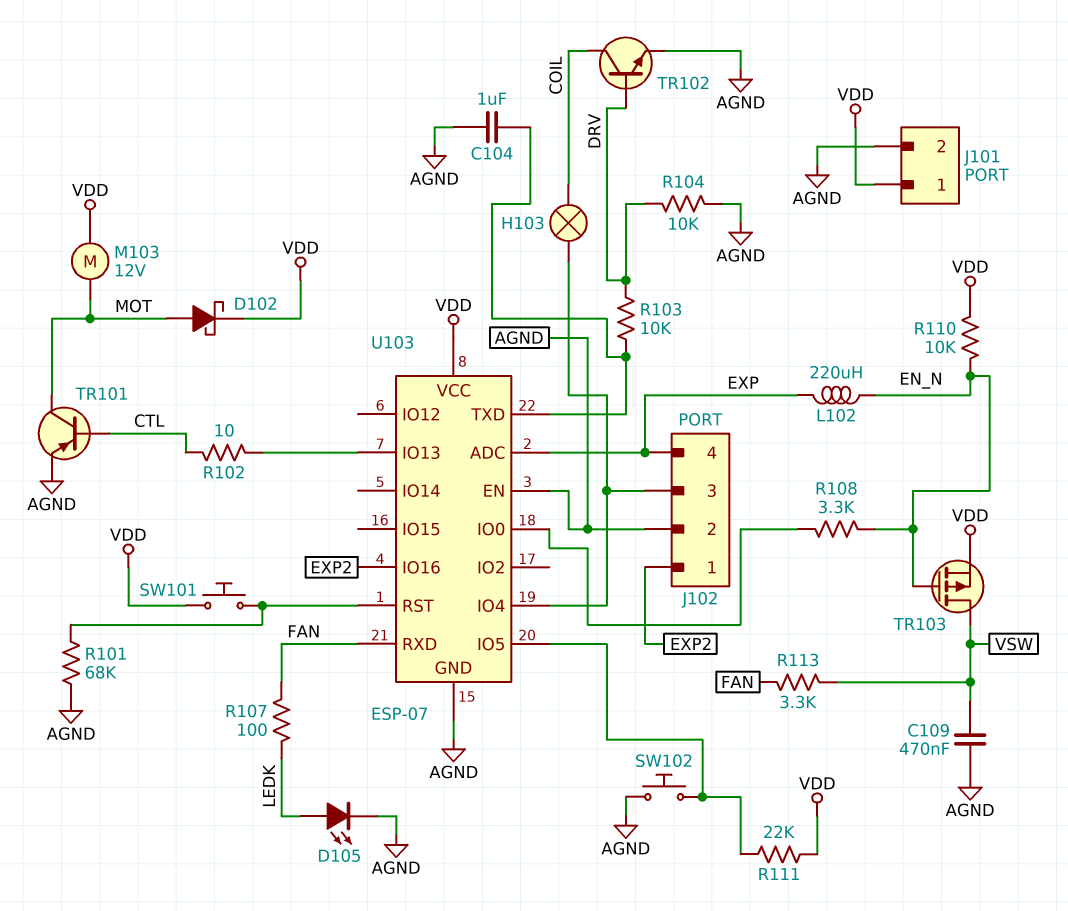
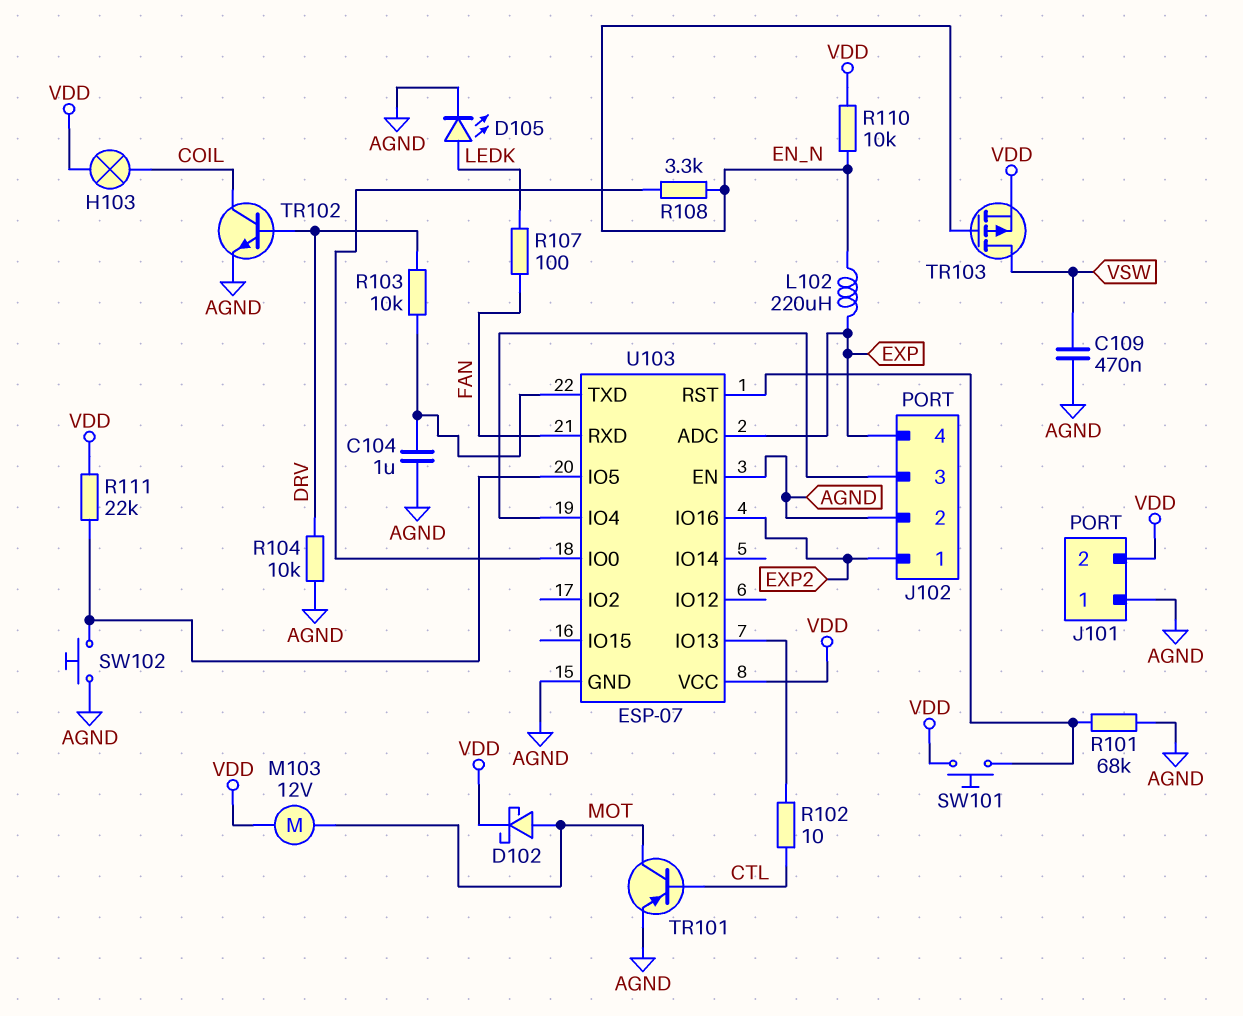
H103: lamp (COIL, J102/3) -> lamp (COIL, VDD)
J101 pin 1: VDD -> AGND
J101 pin 2: AGND -> VDD
R113: 3.3k (FAN, VSW) -> none

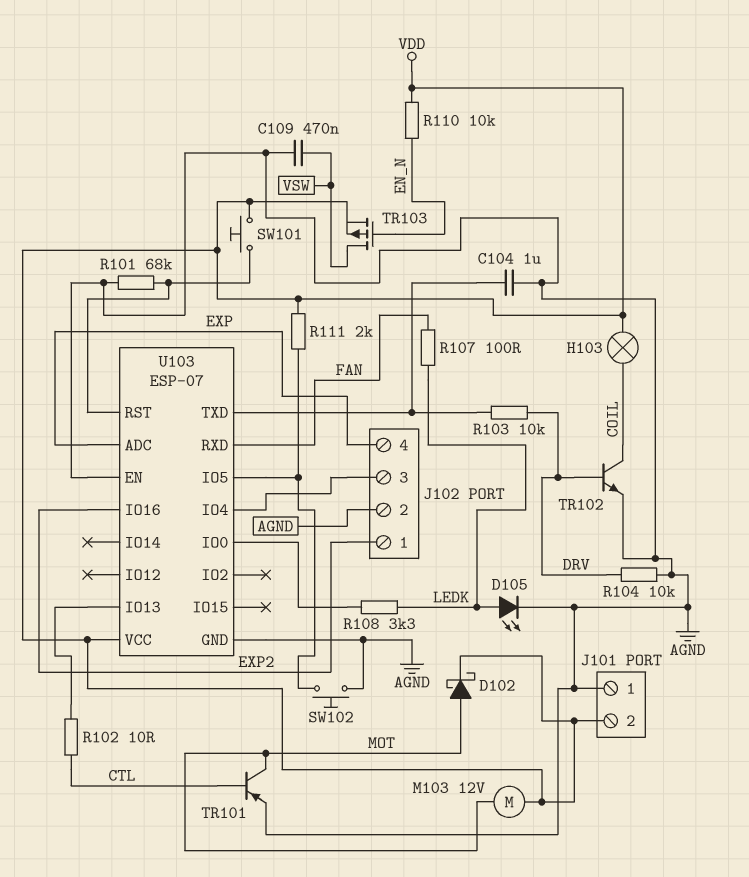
L102: 220uH (EN_N, EXP) -> none
R108: 3.3k (EN_N, U103/IO0) -> 3.3k (LEDK, U103/IO0)
R111: 22k (U103/IO5, VDD) -> 2k (U103/IO5, VDD)

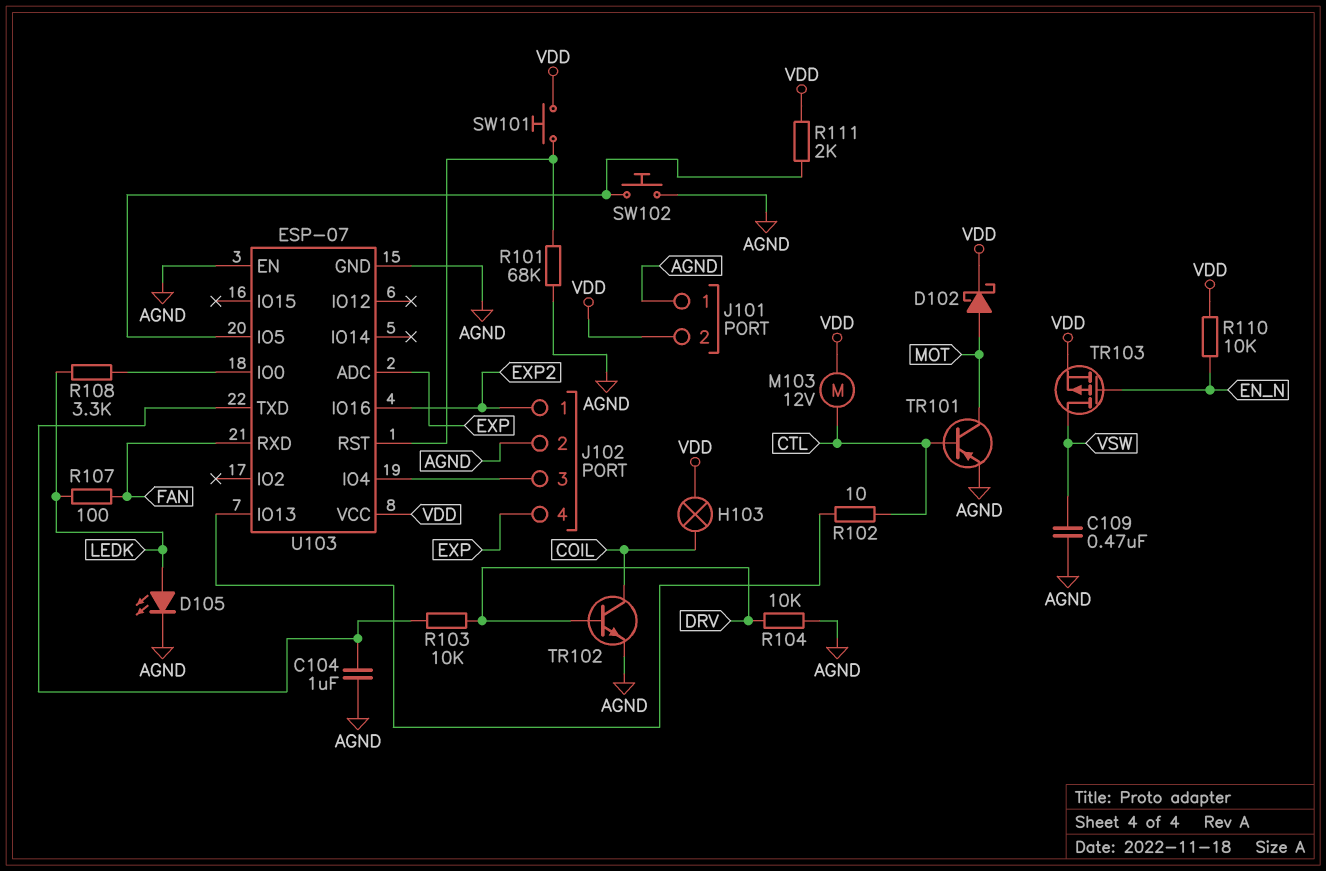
M103: motor 12V (MOT, VDD) -> motor 12V (CTL, VDD)

